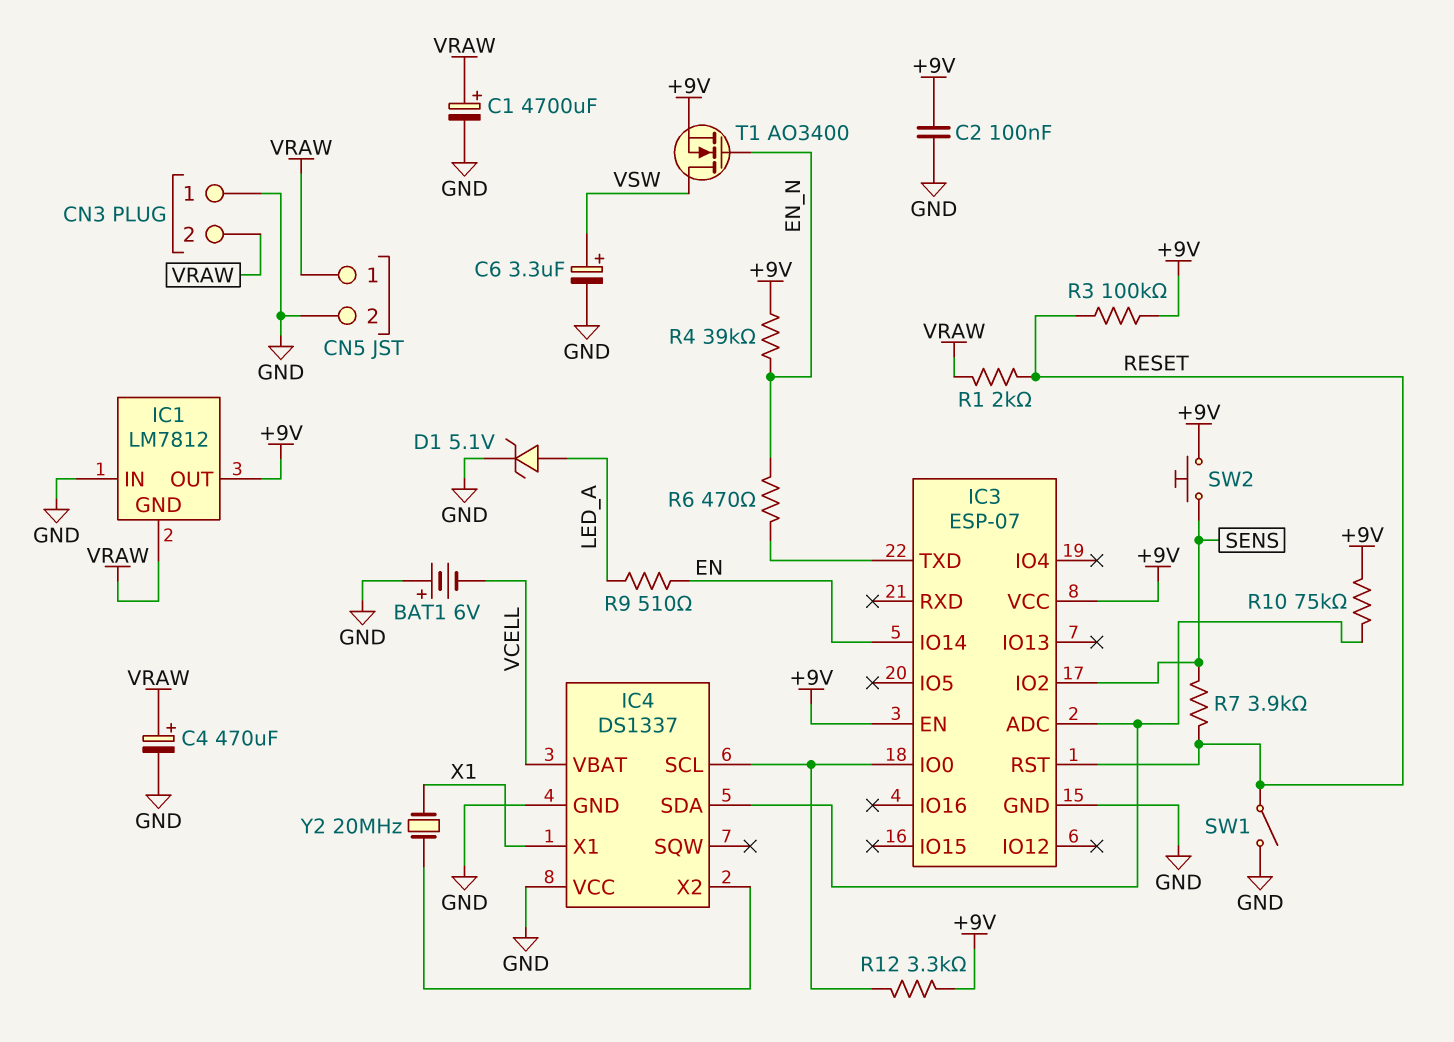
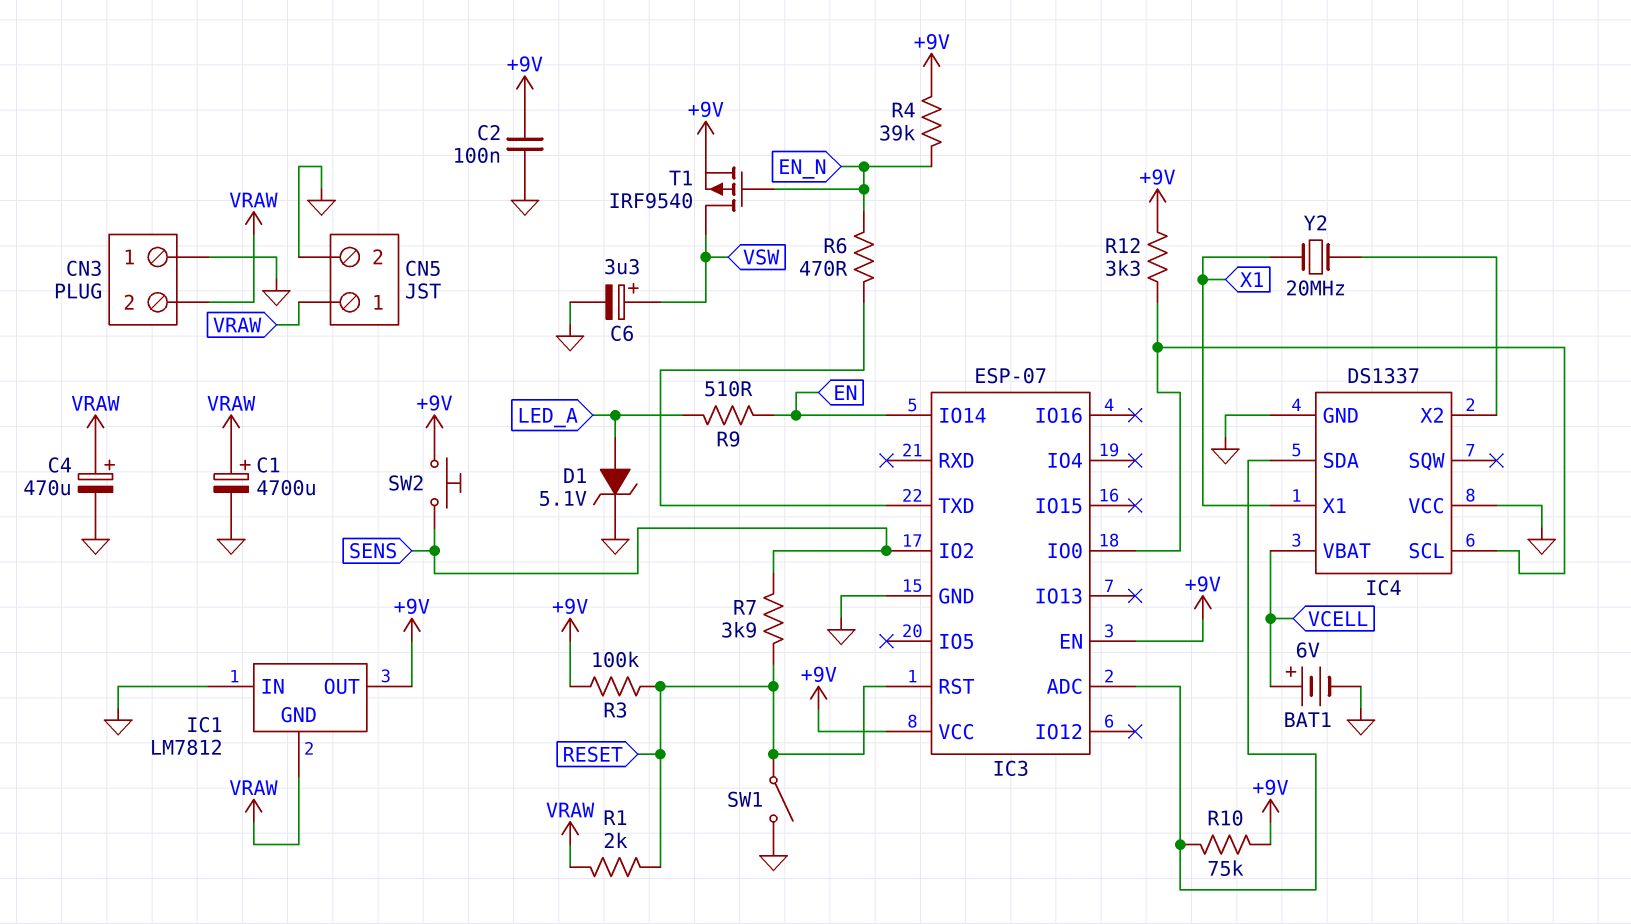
BAT1: 6V (plus GND, minus VCELL) -> 6V (plus VCELL, minus GND)
T1: NMOS AO3400 (G EN_N, D VSW, S +9V) -> PMOS IRF9540 (G EN_N, D VSW, S +9V)

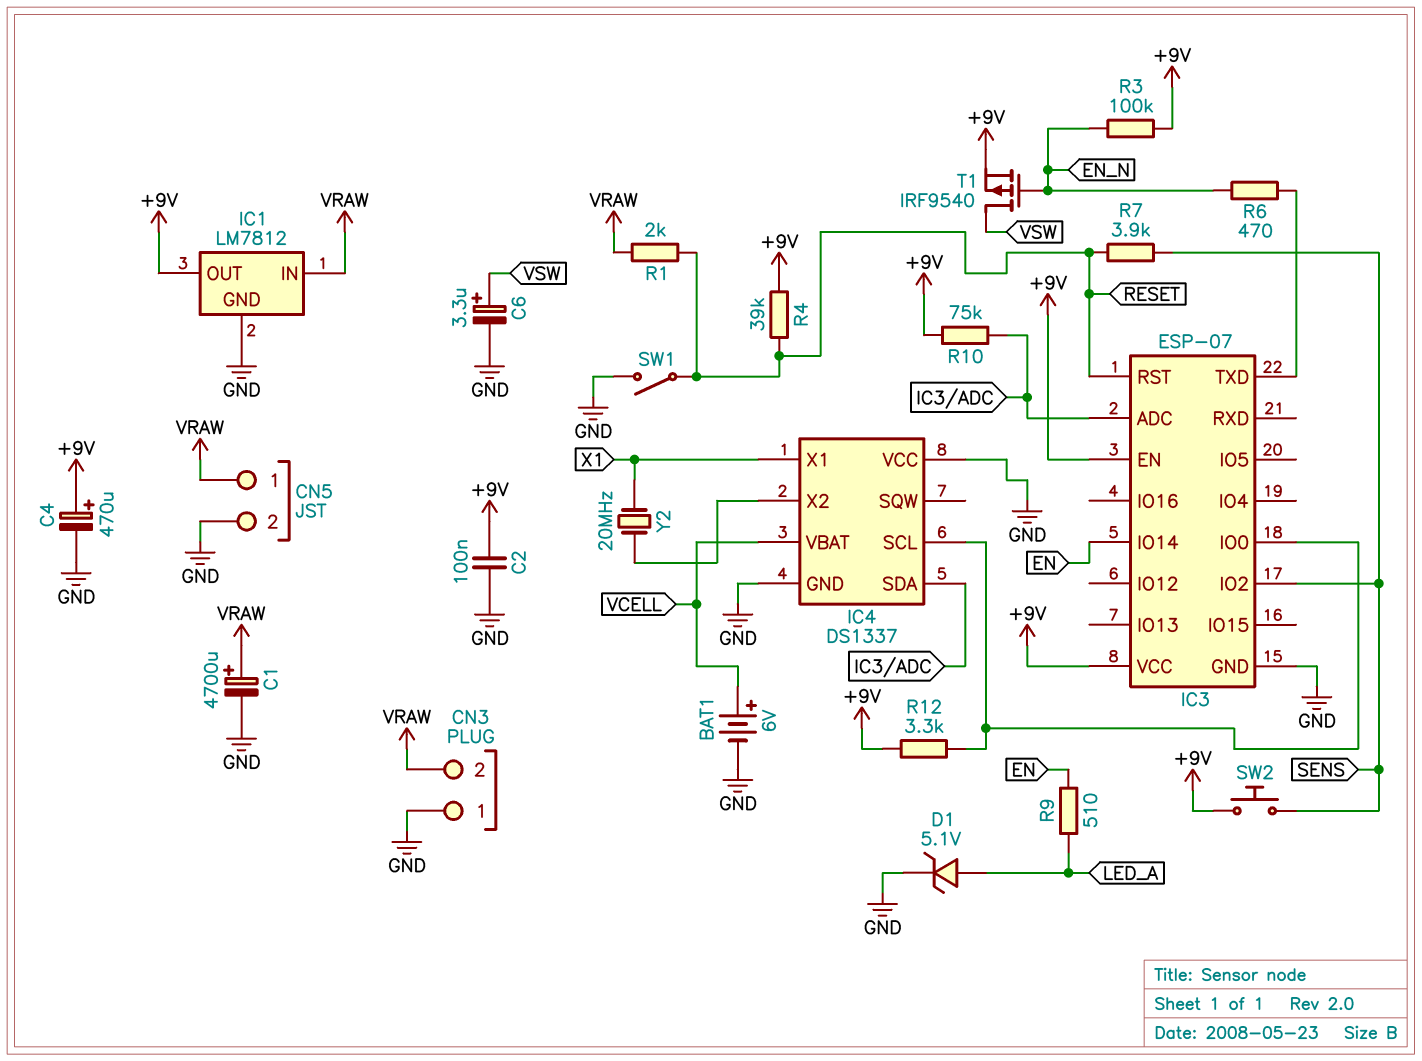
C4: 470uF (plus VRAW, minus GND) -> 470uF (plus +9V, minus GND)
IC1 pin GND: VRAW -> GND
IC1 pin IN: GND -> VRAW
R3: 100k (+9V, RESET) -> 100k (+9V, EN_N)
R4: 39k (+9V, EN_N) -> 39k (+9V, RESET)

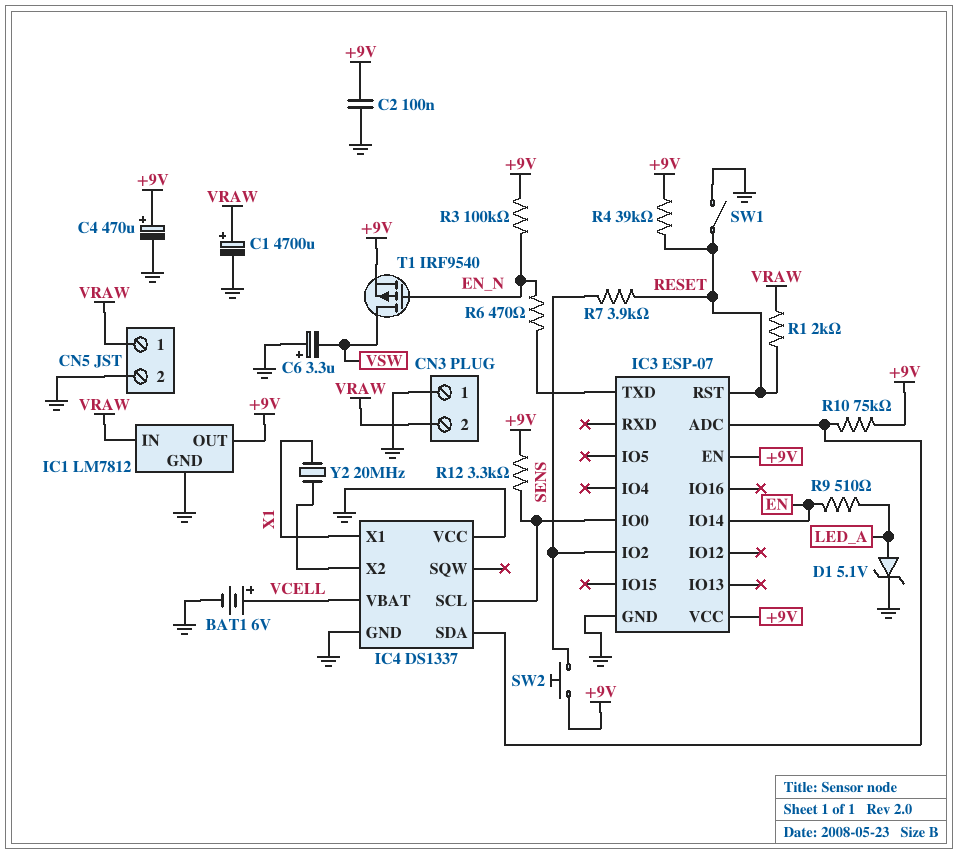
C6: 3.3uF (plus VSW, minus GND) -> 3.3uF (plus GND, minus VSW)

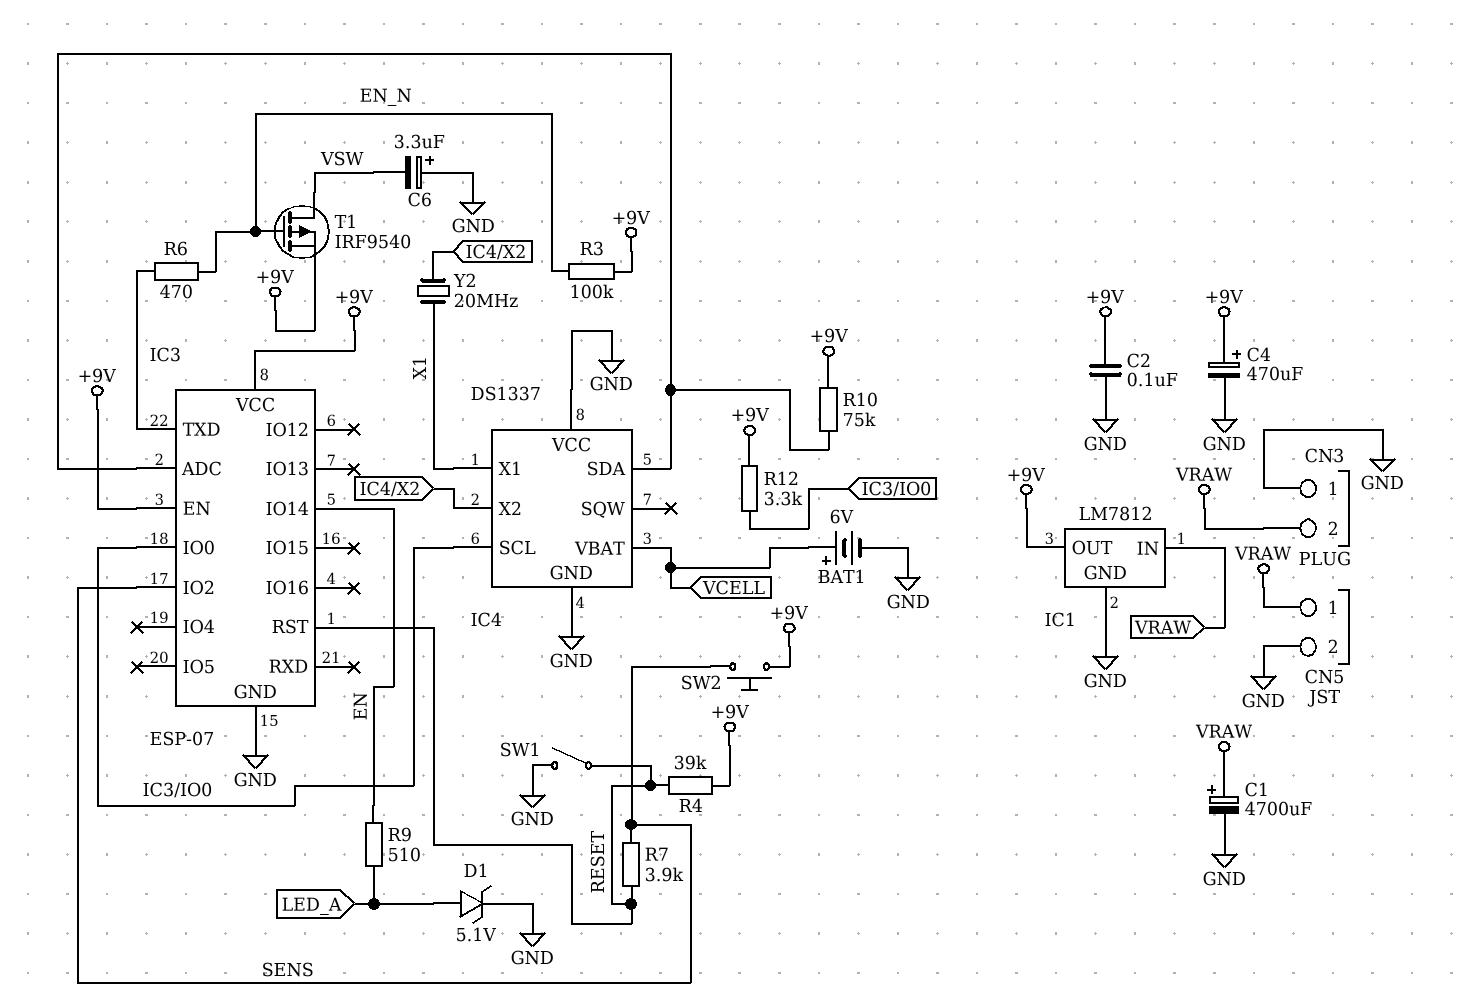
R1: 2k (RESET, VRAW) -> none

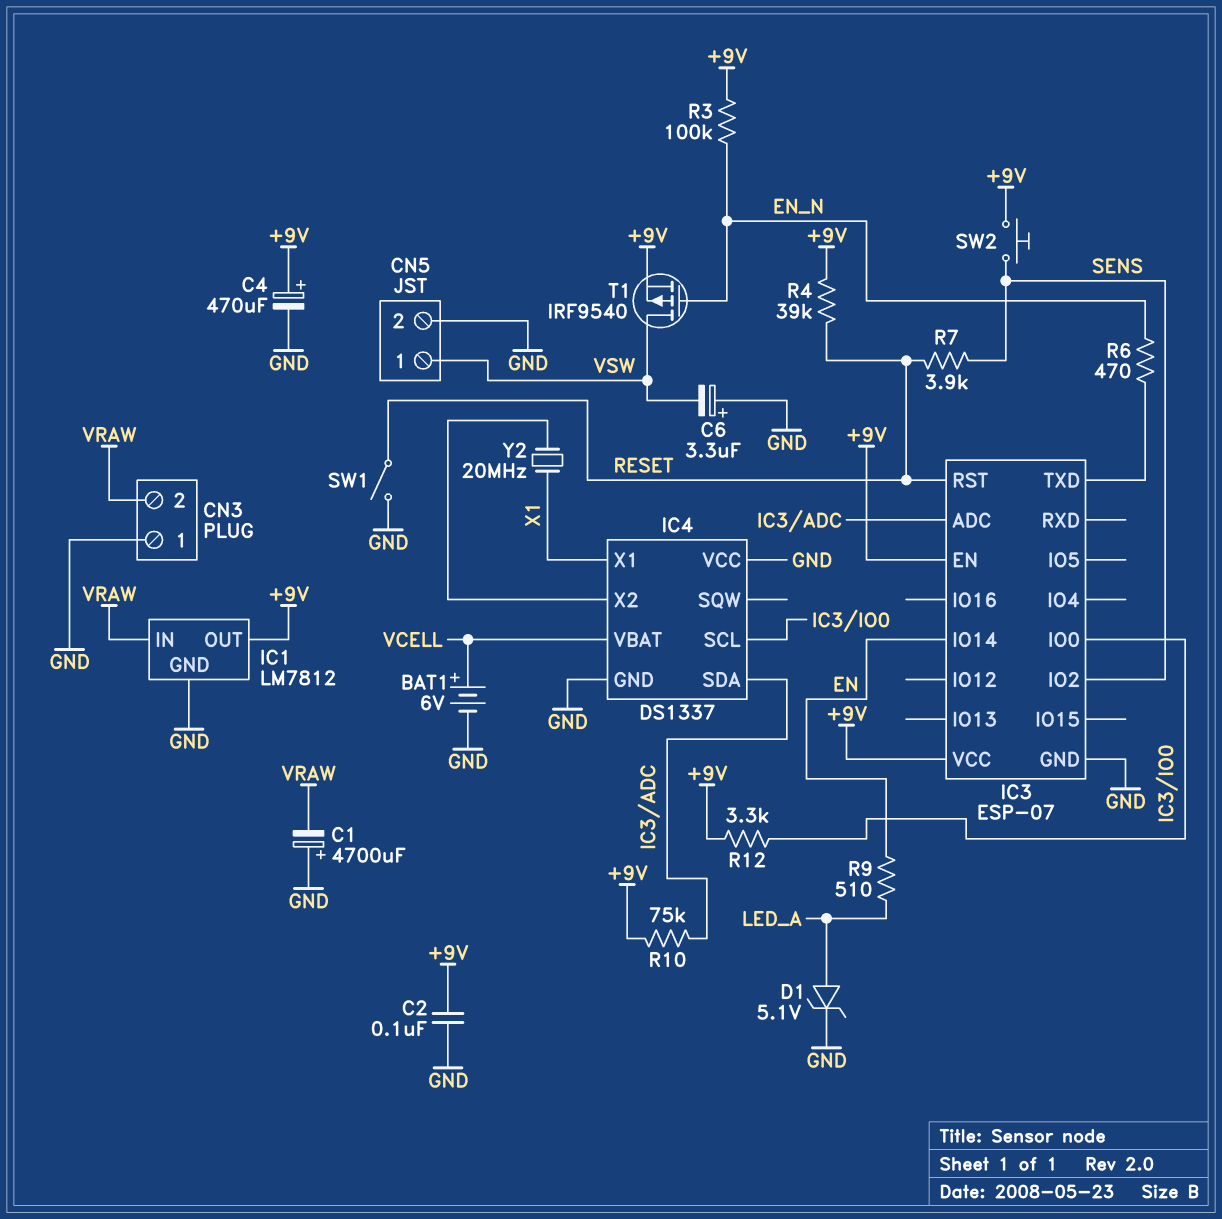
C1: 4700uF (plus VRAW, minus GND) -> 4700uF (plus GND, minus VRAW)
CN5 pin 1: VRAW -> VSW

